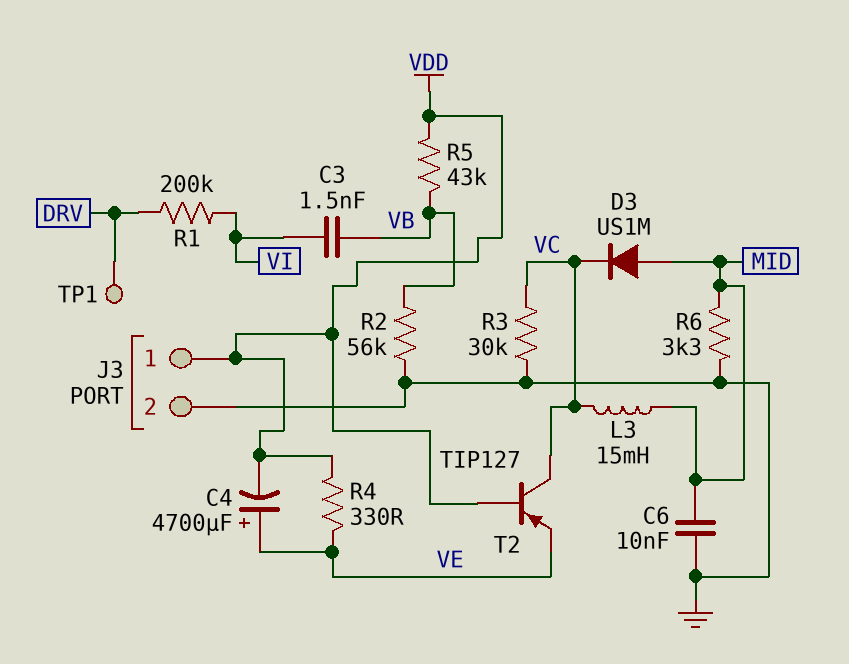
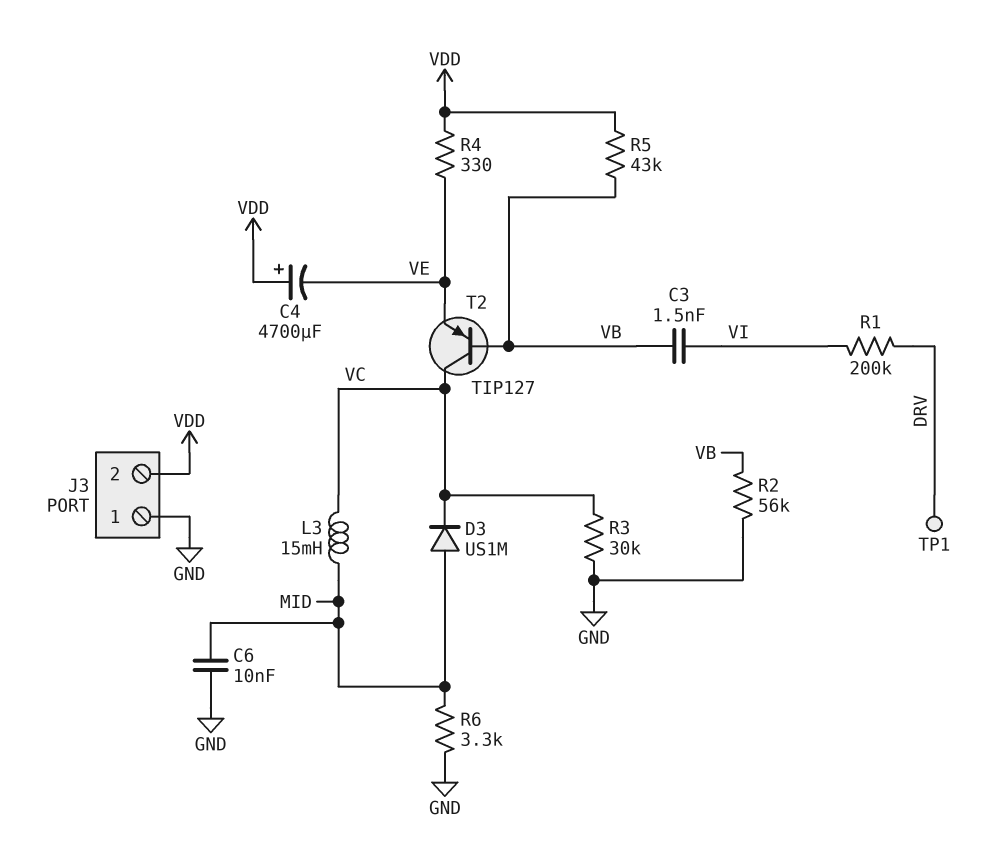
C4: 4700uF (plus VE, minus VDD) -> 4700uF (plus VDD, minus VE)
J3 pin 1: VDD -> GND
J3 pin 2: GND -> VDD
T2: PNP TIP127 (B VDD, C VC, E VE) -> PNP TIP127 (B VB, C VC, E VE)

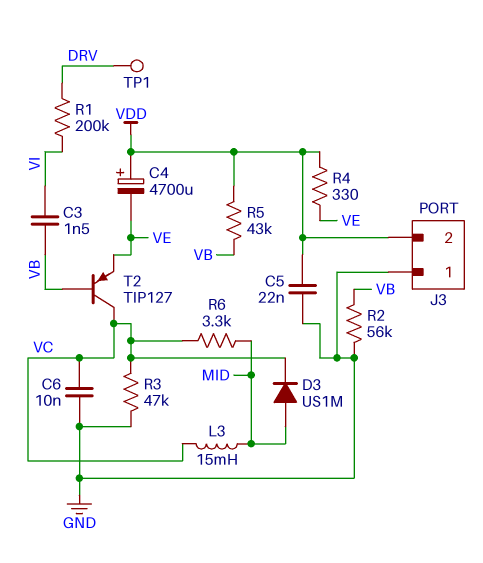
C5: none -> 22nF (GND, VDD)
C6: 10nF (GND, MID) -> 10nF (GND, VC)
R3: 30k (GND, VC) -> 47k (GND, VC)
R6: 3.3k (GND, MID) -> 3.3k (MID, VC)

